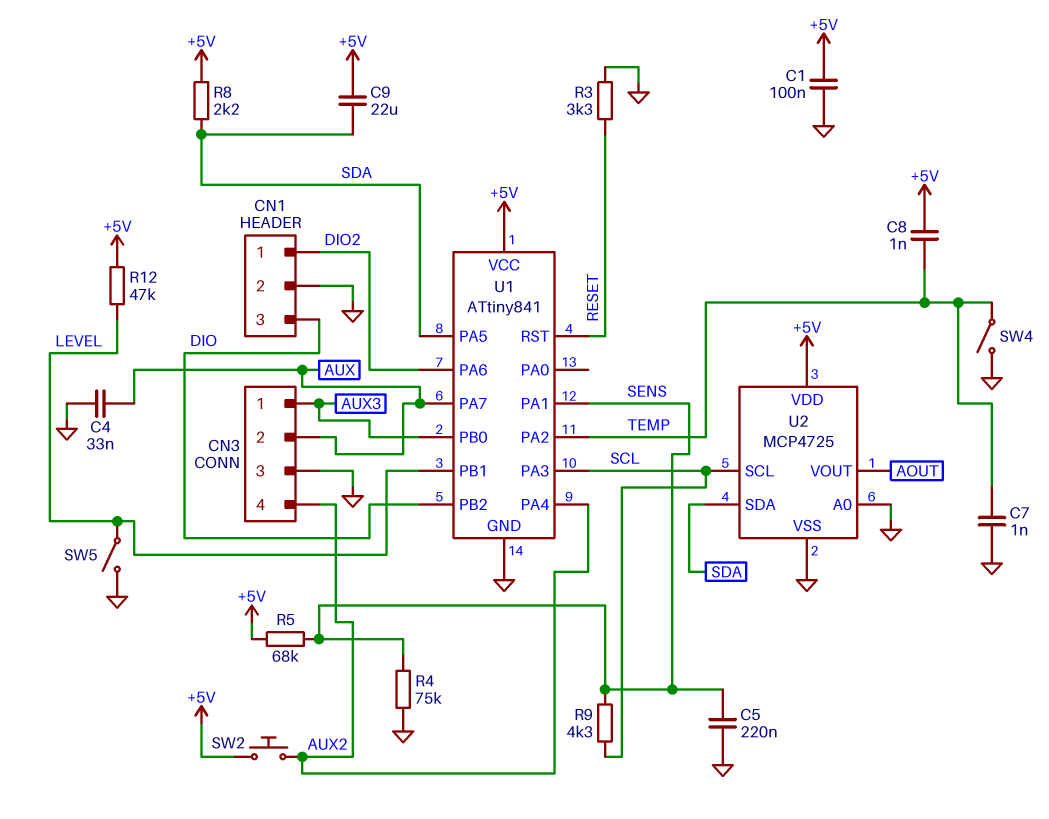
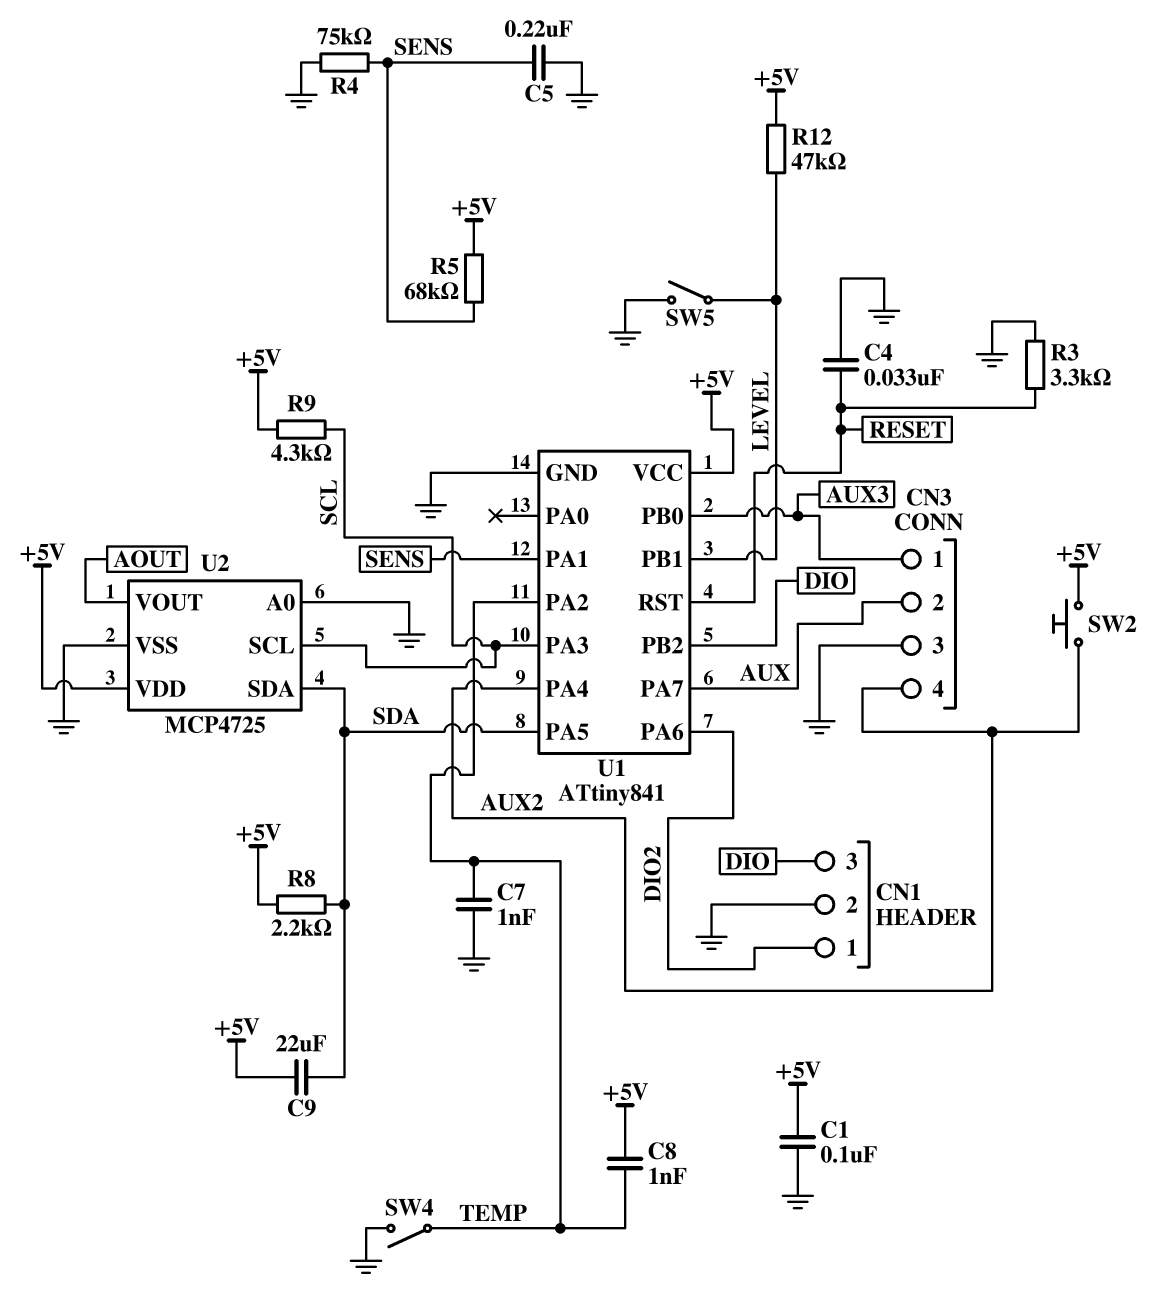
C4: 33nF (AUX, GND) -> 33nF (GND, RESET)
R9: 4.3k (SCL, SENS) -> 4.3k (+5V, SCL)

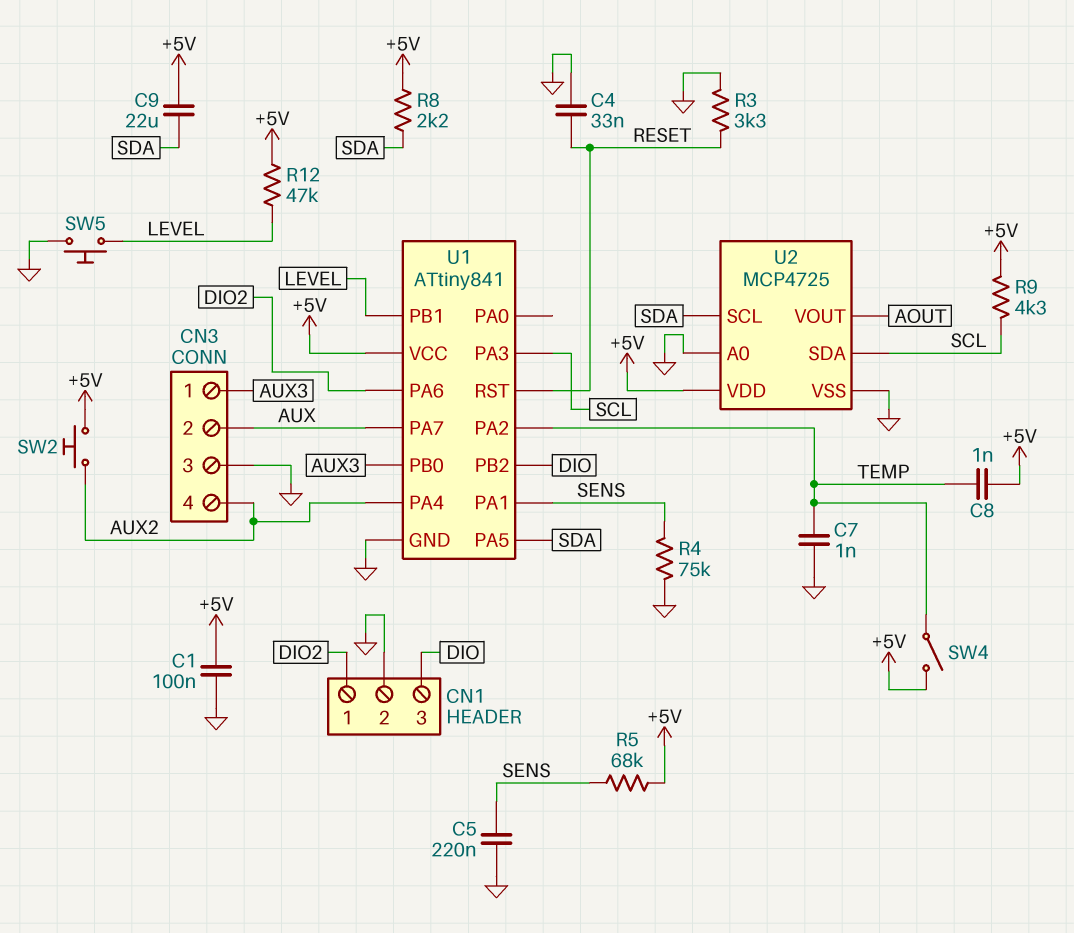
SW4: switch (GND, TEMP) -> switch (+5V, TEMP)
SW5: switch (GND, LEVEL) -> button (GND, LEVEL)
U2 pin SCL: SCL -> SDA
U2 pin SDA: SDA -> SCL

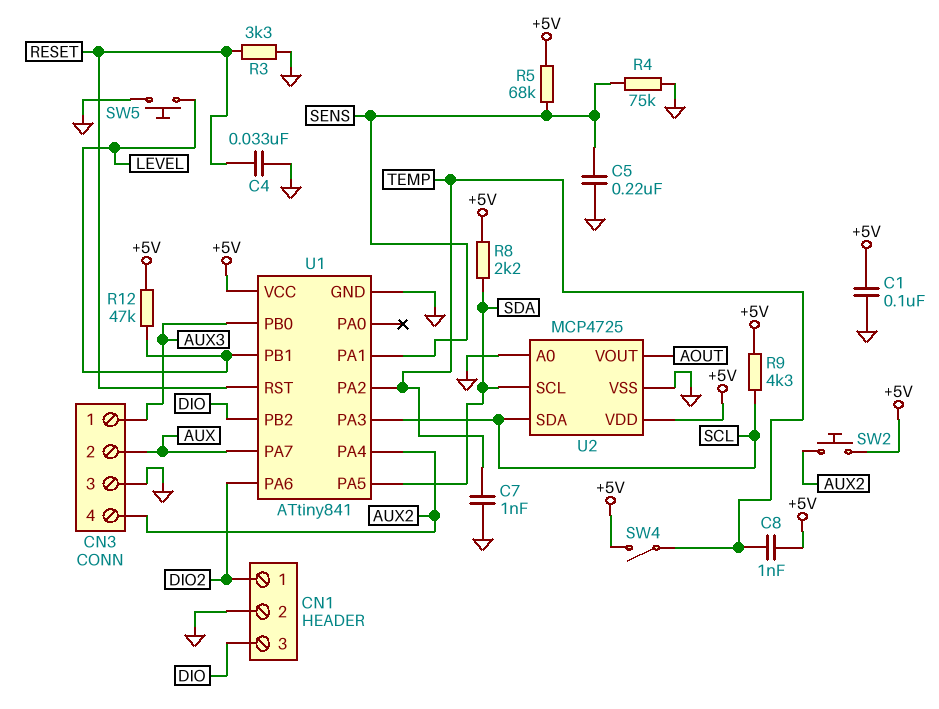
C9: 22uF (+5V, SDA) -> none

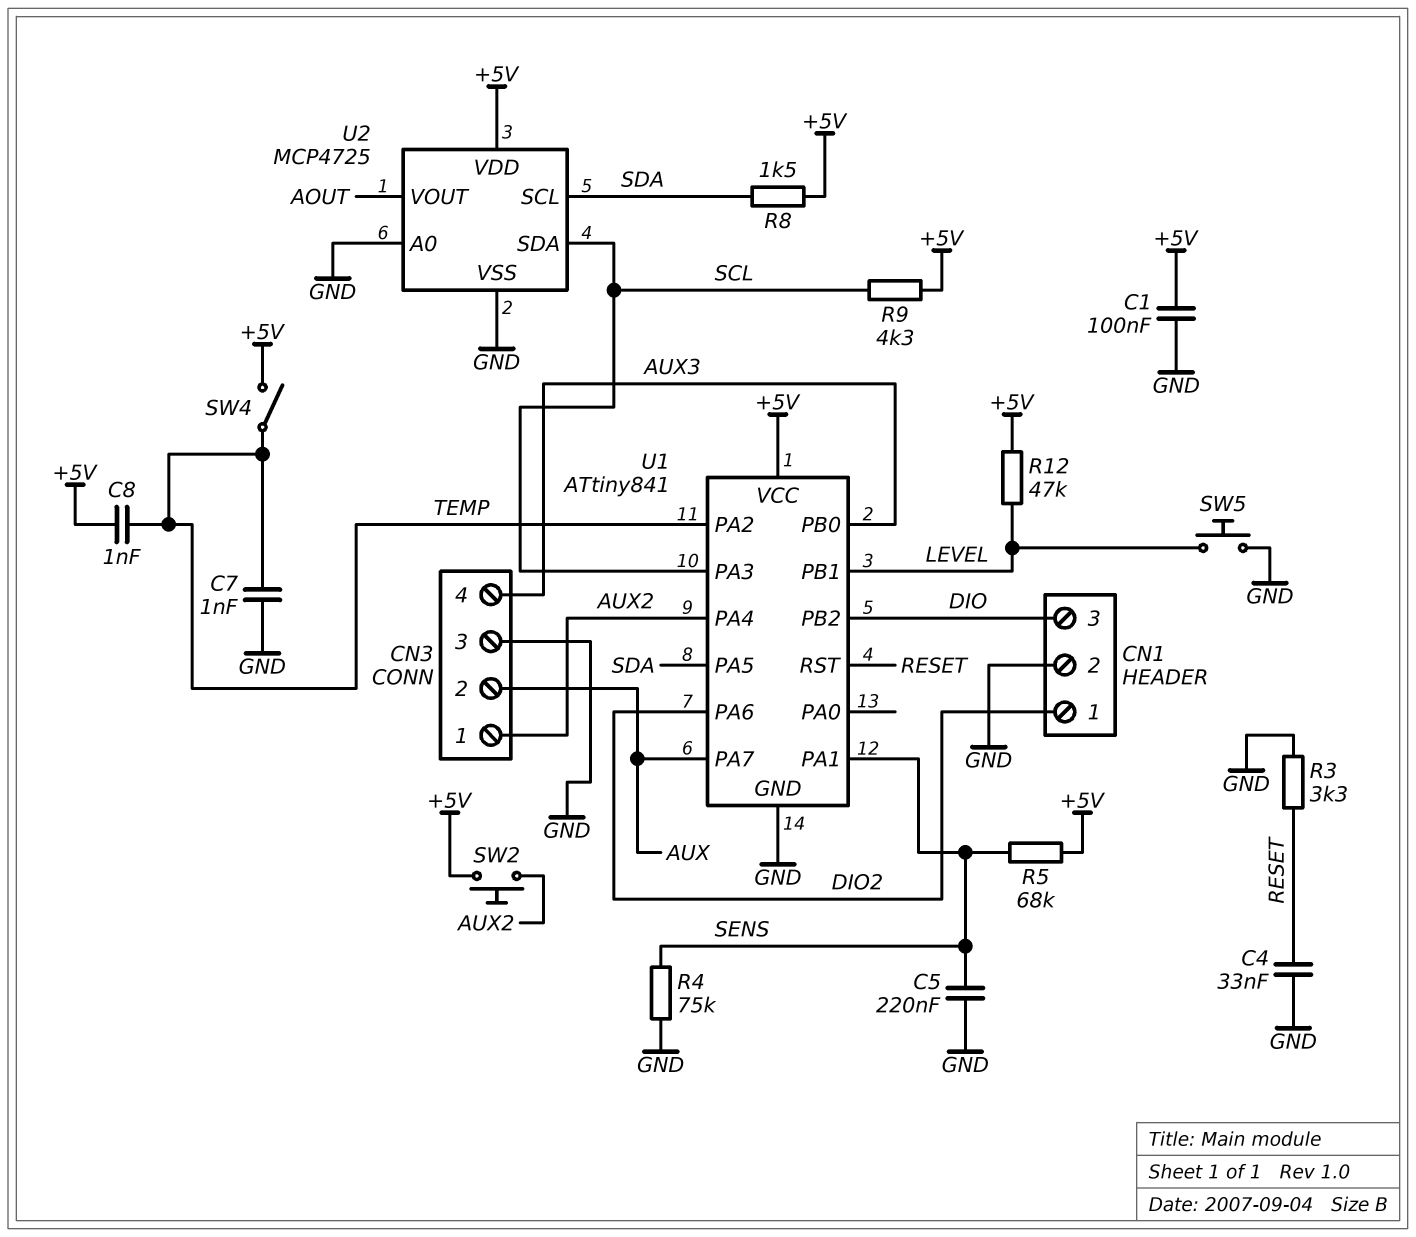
CN3 pin 1: AUX3 -> AUX2
CN3 pin 4: AUX2 -> AUX3
R8: 2.2k (+5V, SDA) -> 1.5k (+5V, SDA)

